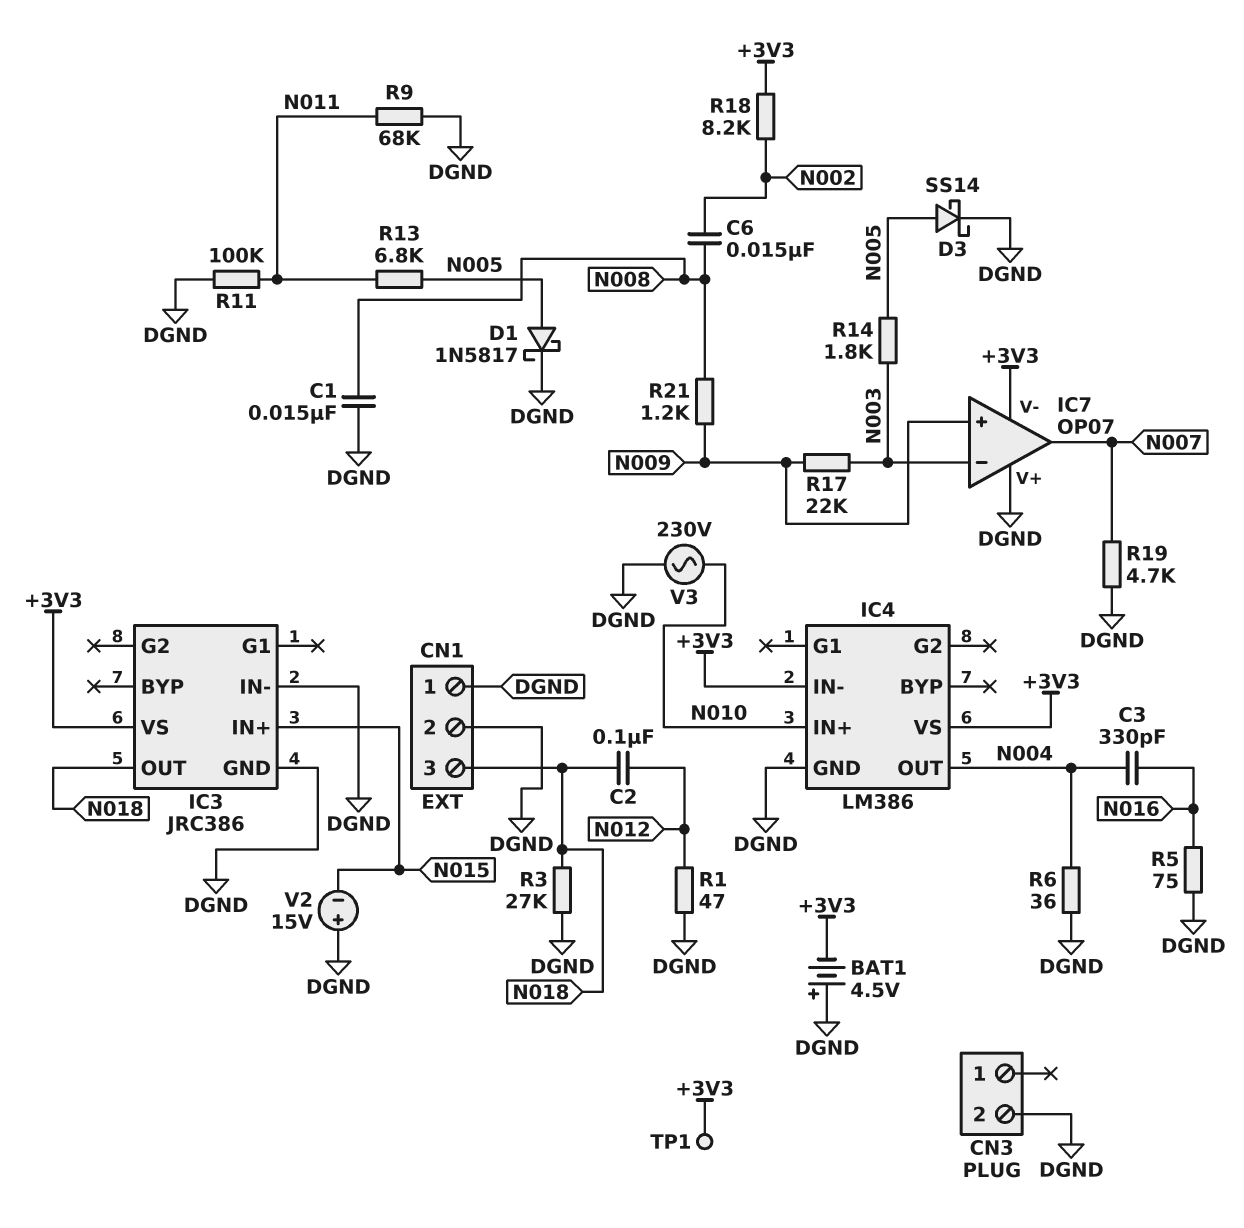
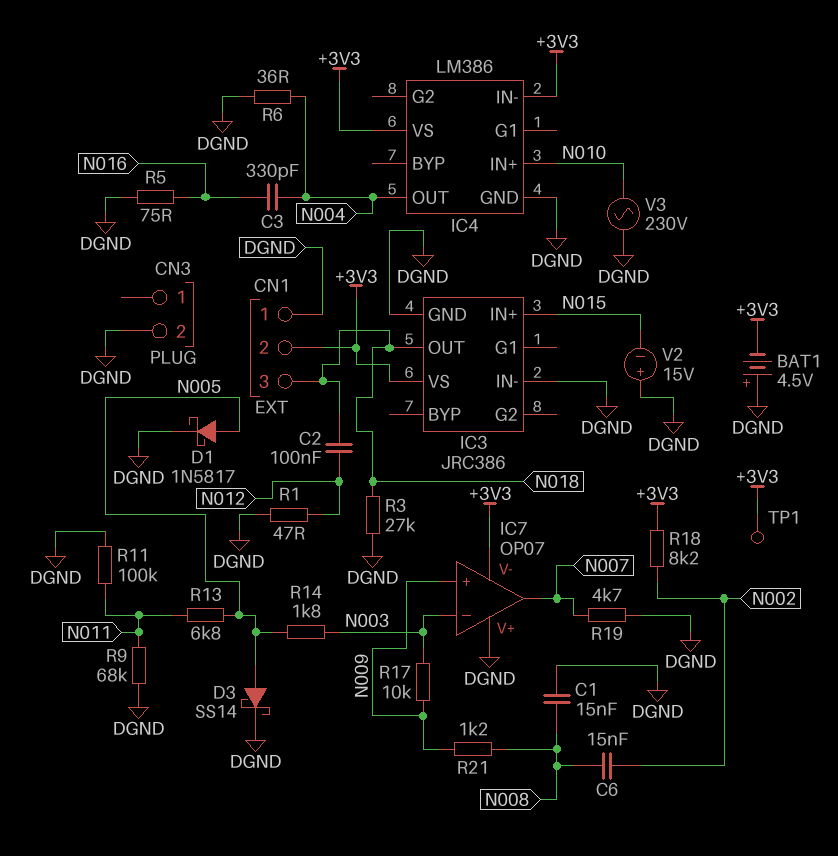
CN1 pin 2: DGND -> +3V3
R17: 22k (N003, N009) -> 10k (N003, N009)

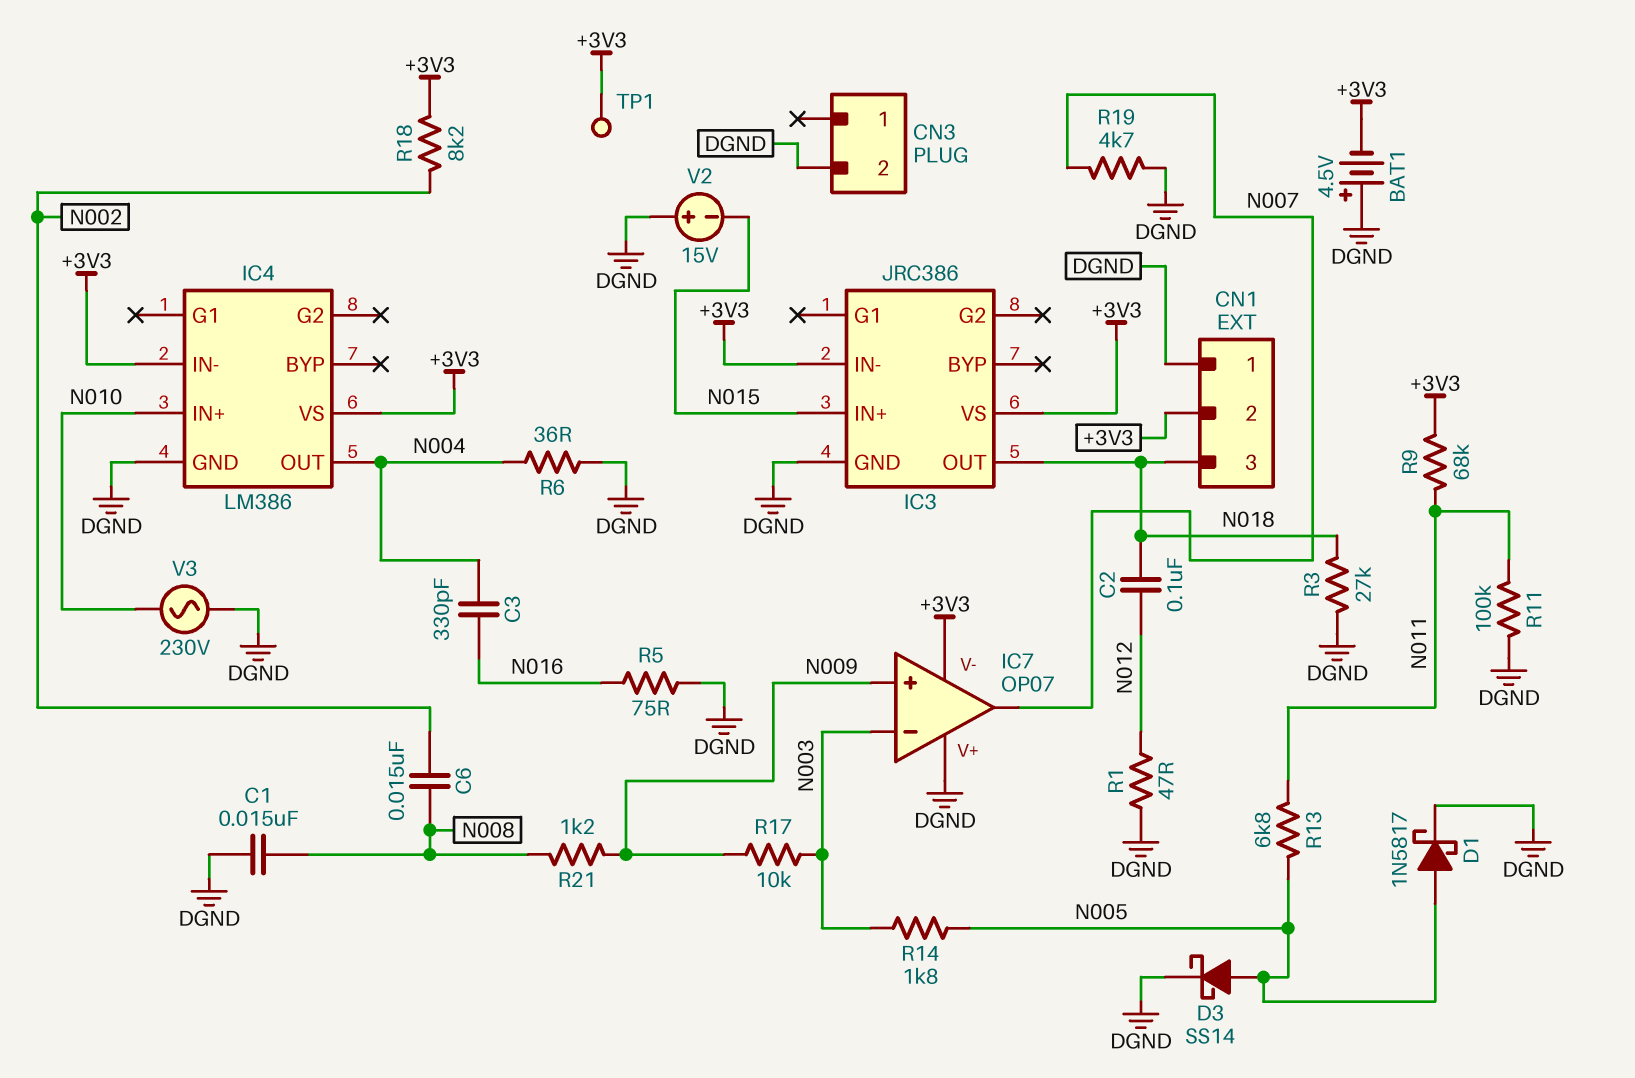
IC3 pin IN-: DGND -> +3V3
R9: 68k (DGND, N011) -> 68k (+3V3, N011)

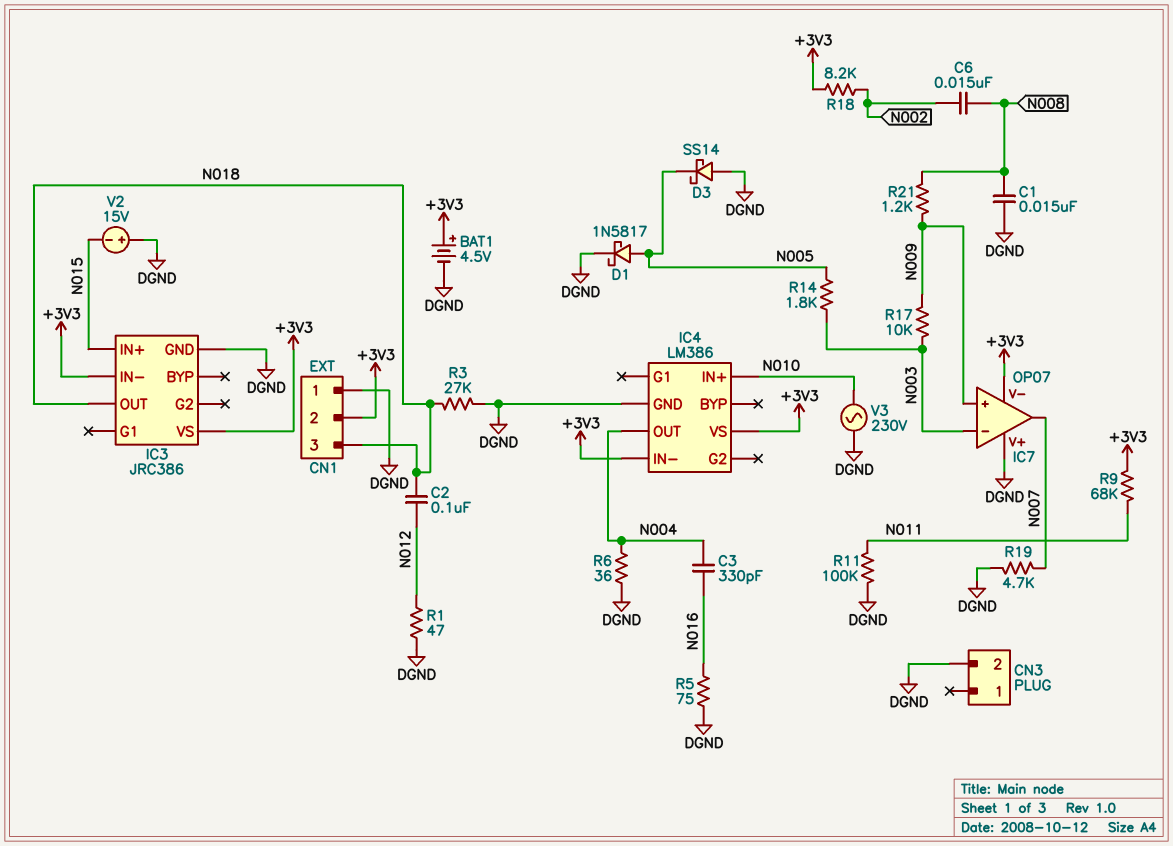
BAT1: 4.5V (plus DGND, minus +3V3) -> 4.5V (plus +3V3, minus DGND)
D3: schottky SS14 (A N005, K DGND) -> schottky SS14 (A DGND, K N005)
R13: 6.8k (N005, N011) -> none
TP1: test point (+3V3) -> none

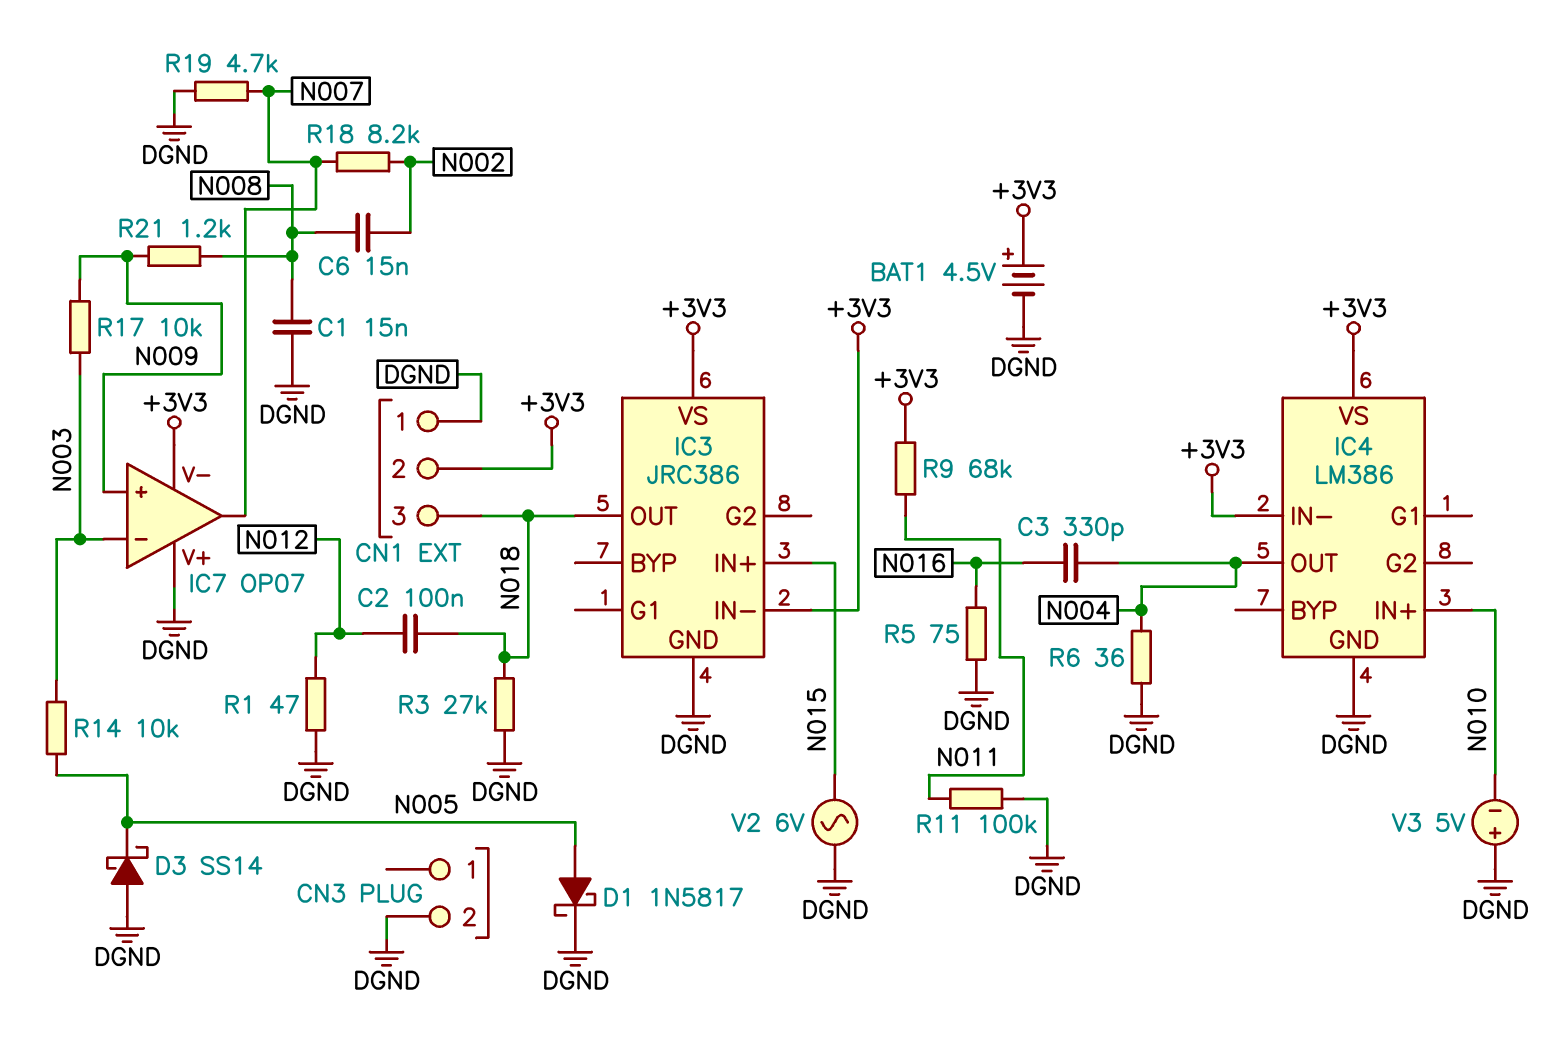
R14: 1.8k (N003, N005) -> 10k (N003, N005)
R18: 8.2k (+3V3, N002) -> 8.2k (N002, N007)
V2: 15V (plus DGND, minus N015) -> AC 6V (DGND, N015)
V3: AC 230V (DGND, N010) -> 5V (plus DGND, minus N010)

